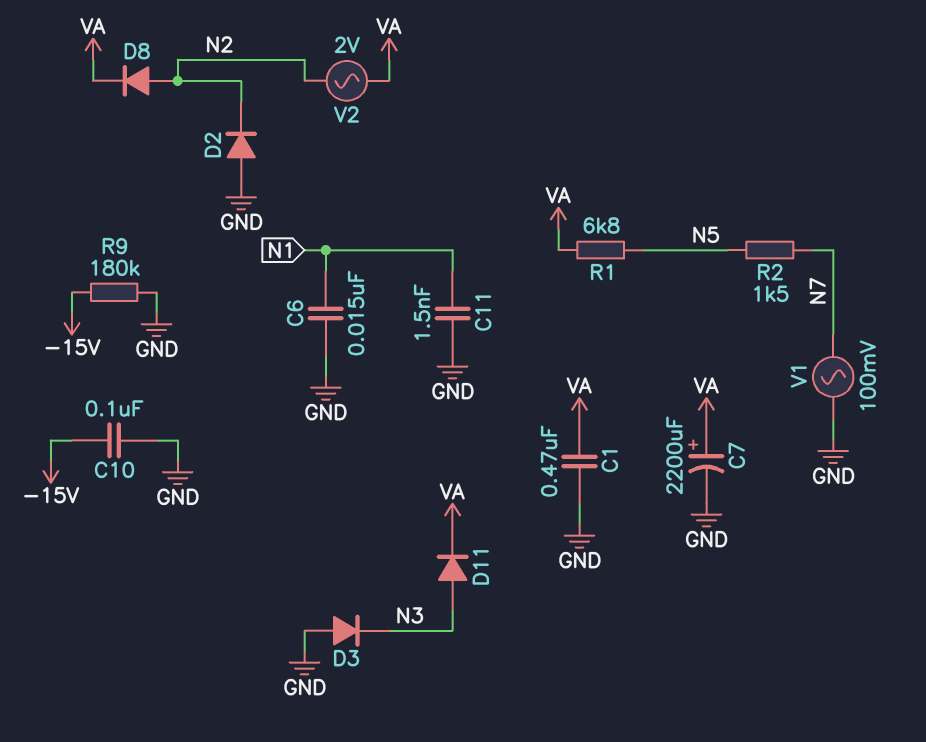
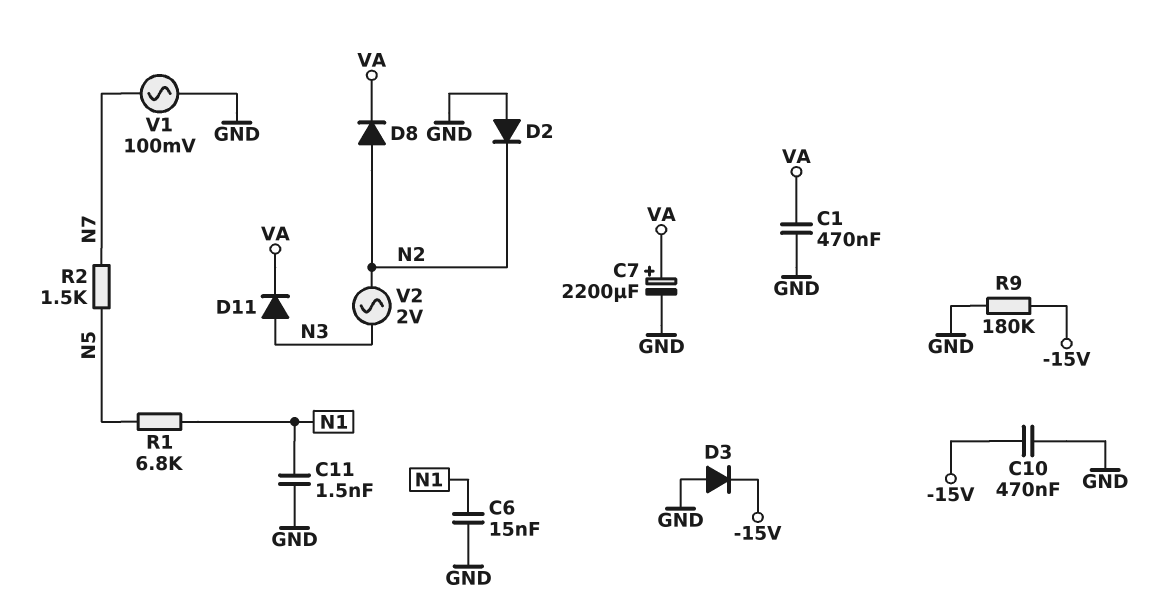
C10: 100nF (-15V, GND) -> 470nF (-15V, GND)
D3: diode (A GND, K N3) -> diode (A GND, K -15V)
R1: 6.8k (N5, VA) -> 6.8k (N1, N5)
V2: AC 2V (N2, VA) -> AC 2V (N2, N3)

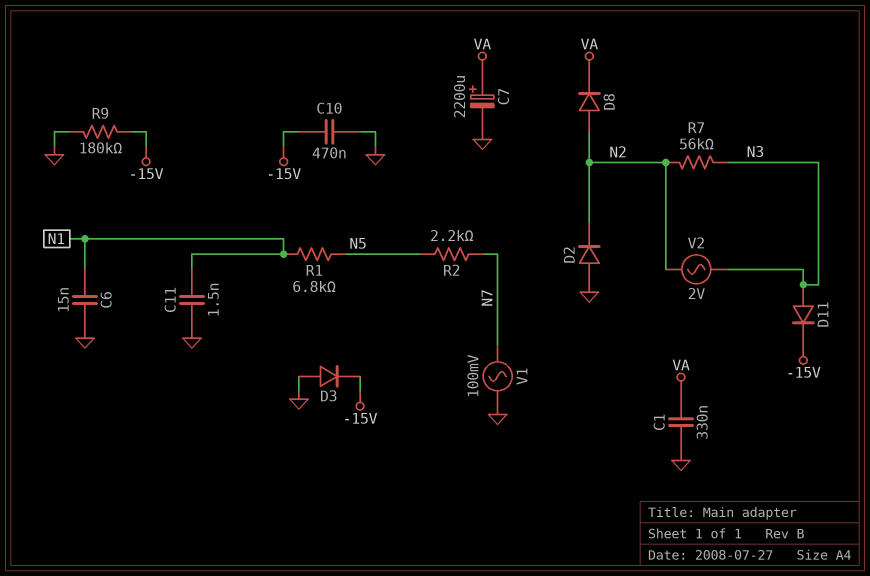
C1: 470nF (GND, VA) -> 330nF (GND, VA)
D11: diode (A N3, K VA) -> diode (A N3, K -15V)
R2: 1.5k (N5, N7) -> 2.2k (N5, N7)
R7: none -> 56k (N2, N3)

